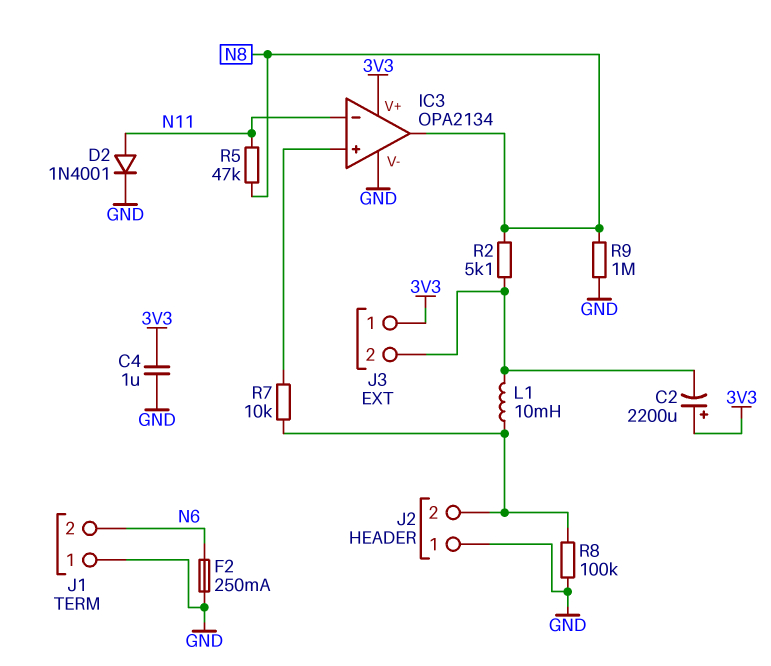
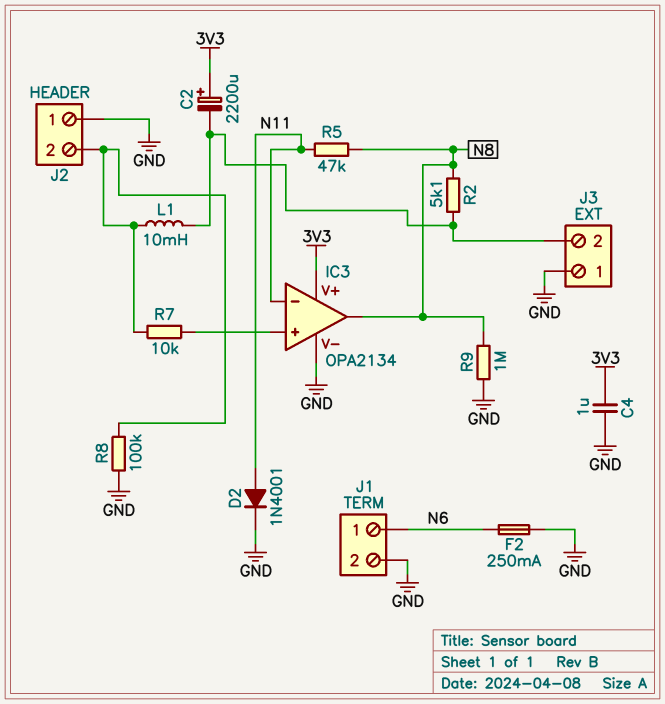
J1 pin 1: GND -> N6
J1 pin 2: N6 -> GND
J3 pin 1: 3V3 -> GND

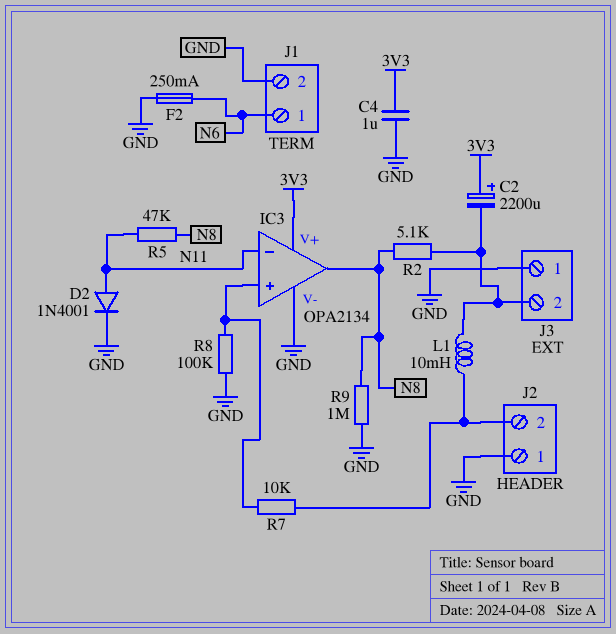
R8: 100k (GND, J2/2) -> 100k (GND, IC3/in+)

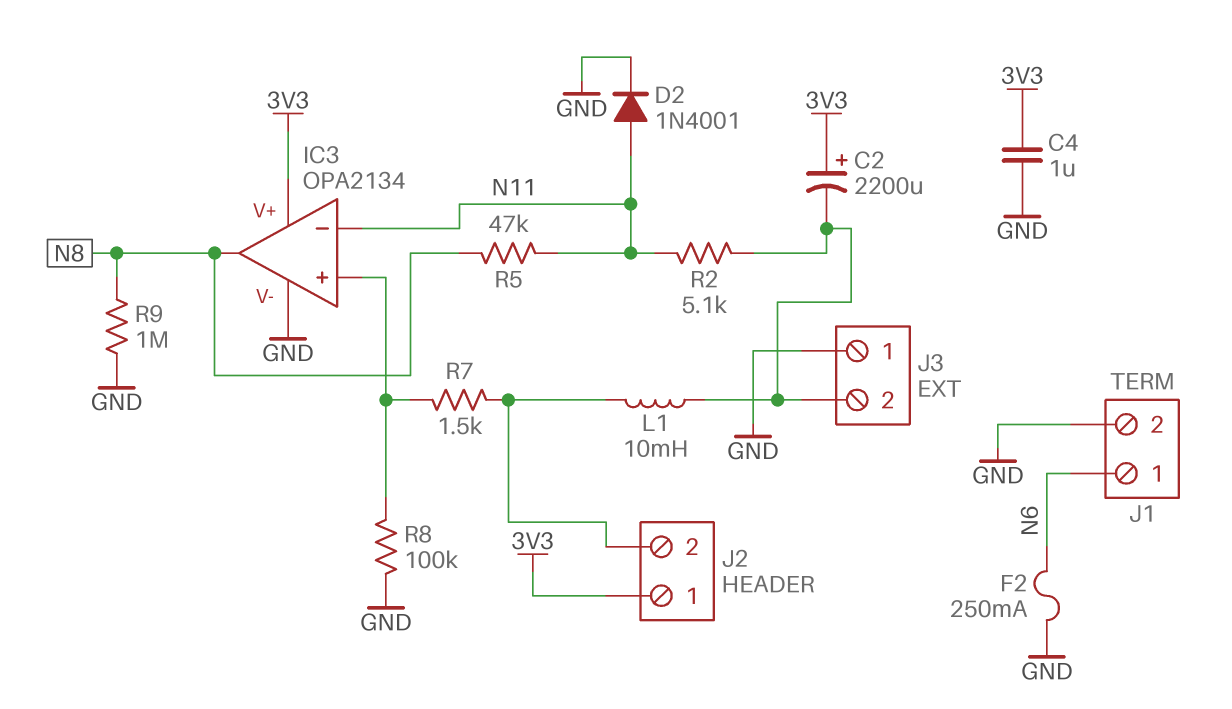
J2 pin 1: GND -> 3V3
R2: 5.1k (J3/2, N8) -> 5.1k (J3/2, N11)
R7: 10k (IC3/in+, J2/2) -> 1.5k (IC3/in+, J2/2)

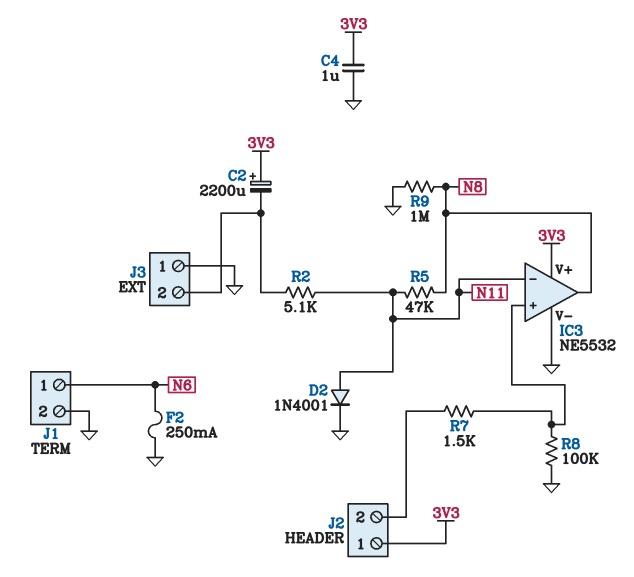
IC3: OPA2134 -> NE5532
L1: 10mH (J2/2, J3/2) -> none

